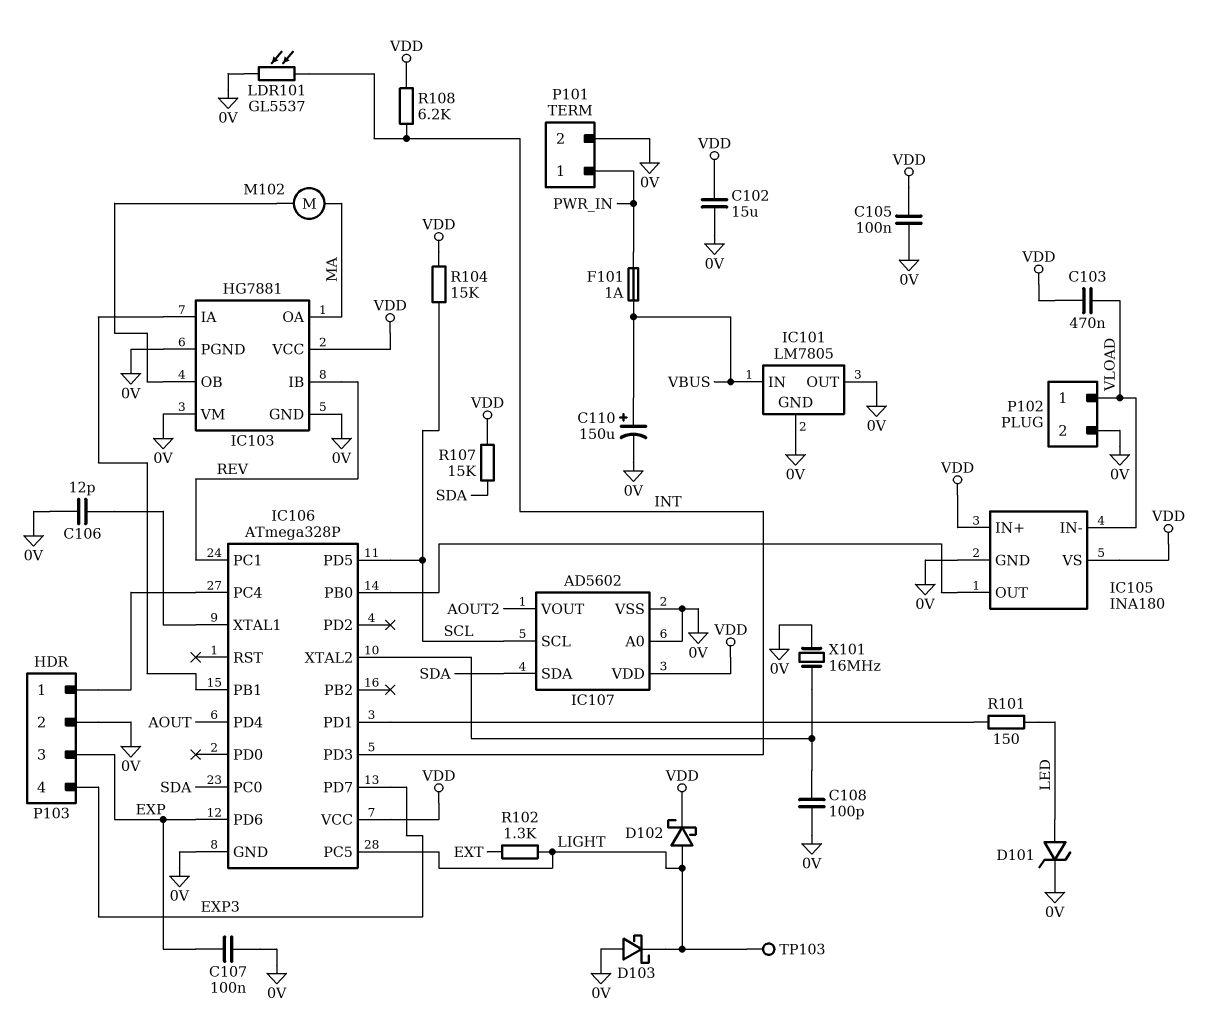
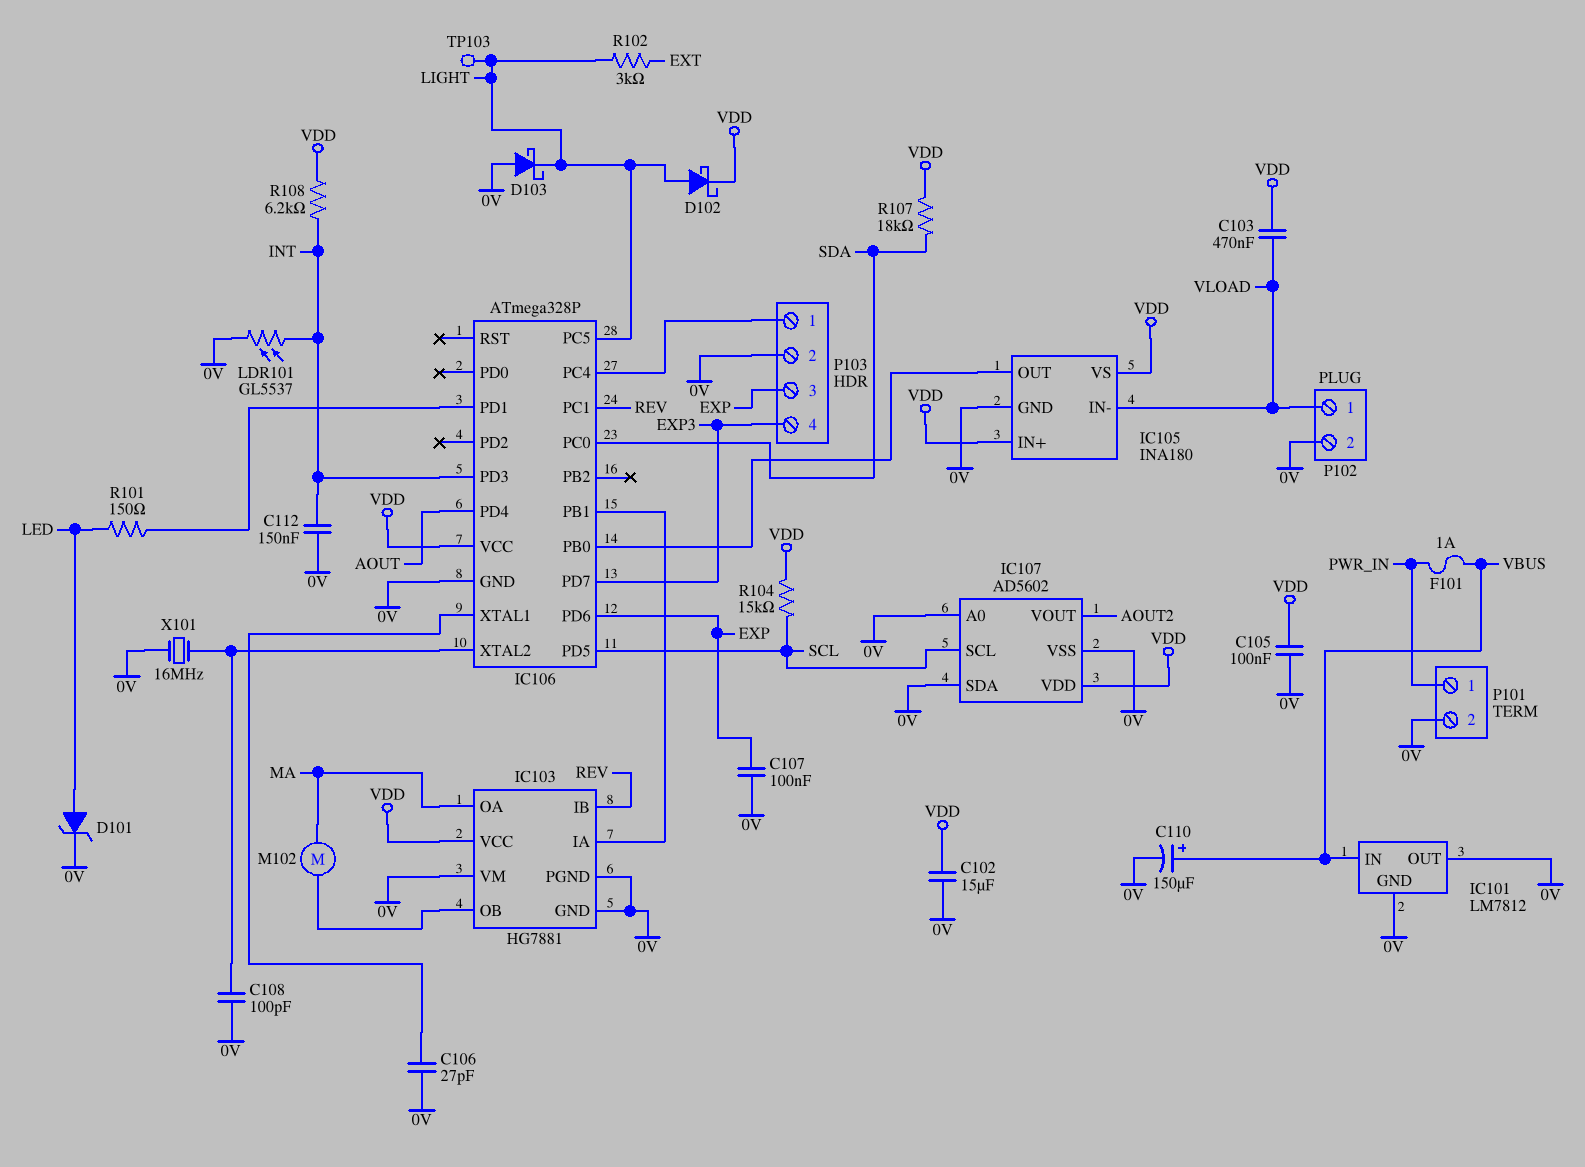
C106: 12pF (0V, IC106/XTAL1) -> 27pF (0V, IC106/XTAL1)
C112: none -> 150nF (0V, INT)
IC101: LM7805 -> LM7812
IC107 pin SDA: SDA -> 0V
R102: 1.3k (EXT, LIGHT) -> 3k (EXT, LIGHT)
R107: 15k (SDA, VDD) -> 18k (SDA, VDD)

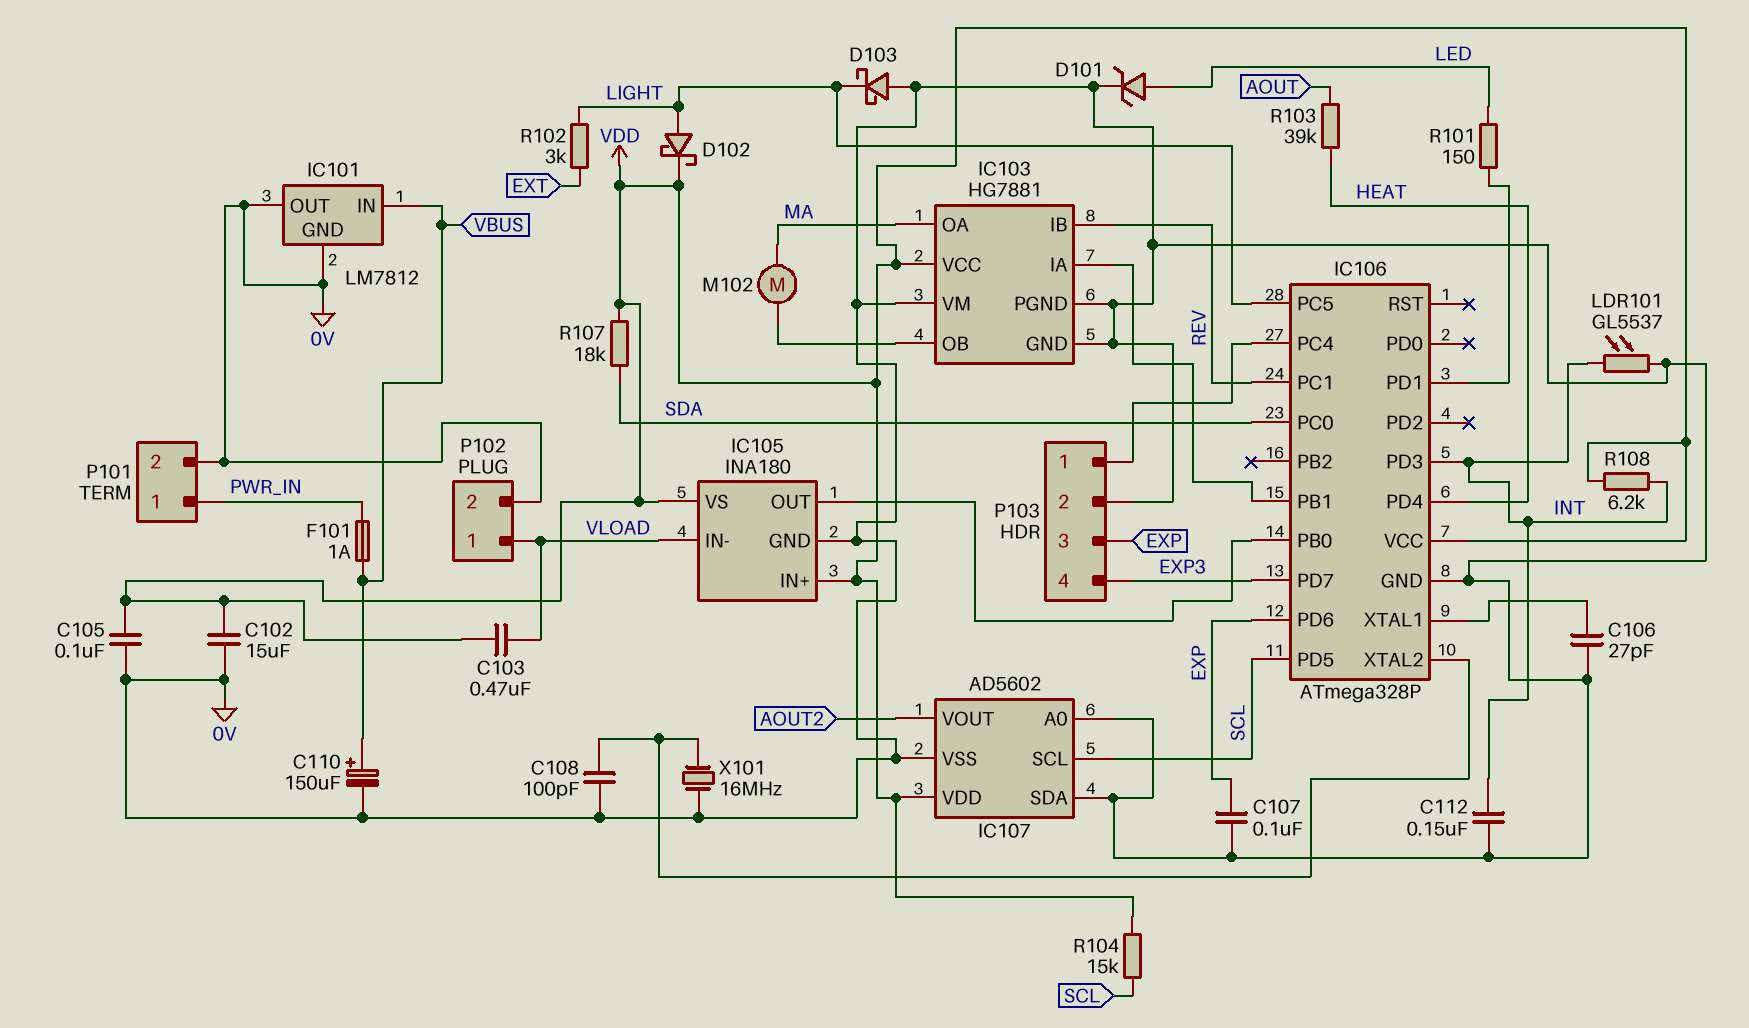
IC106 pin PD4: AOUT -> HEAT
R103: none -> 39k (AOUT, HEAT)
TP103: test point (LIGHT) -> none

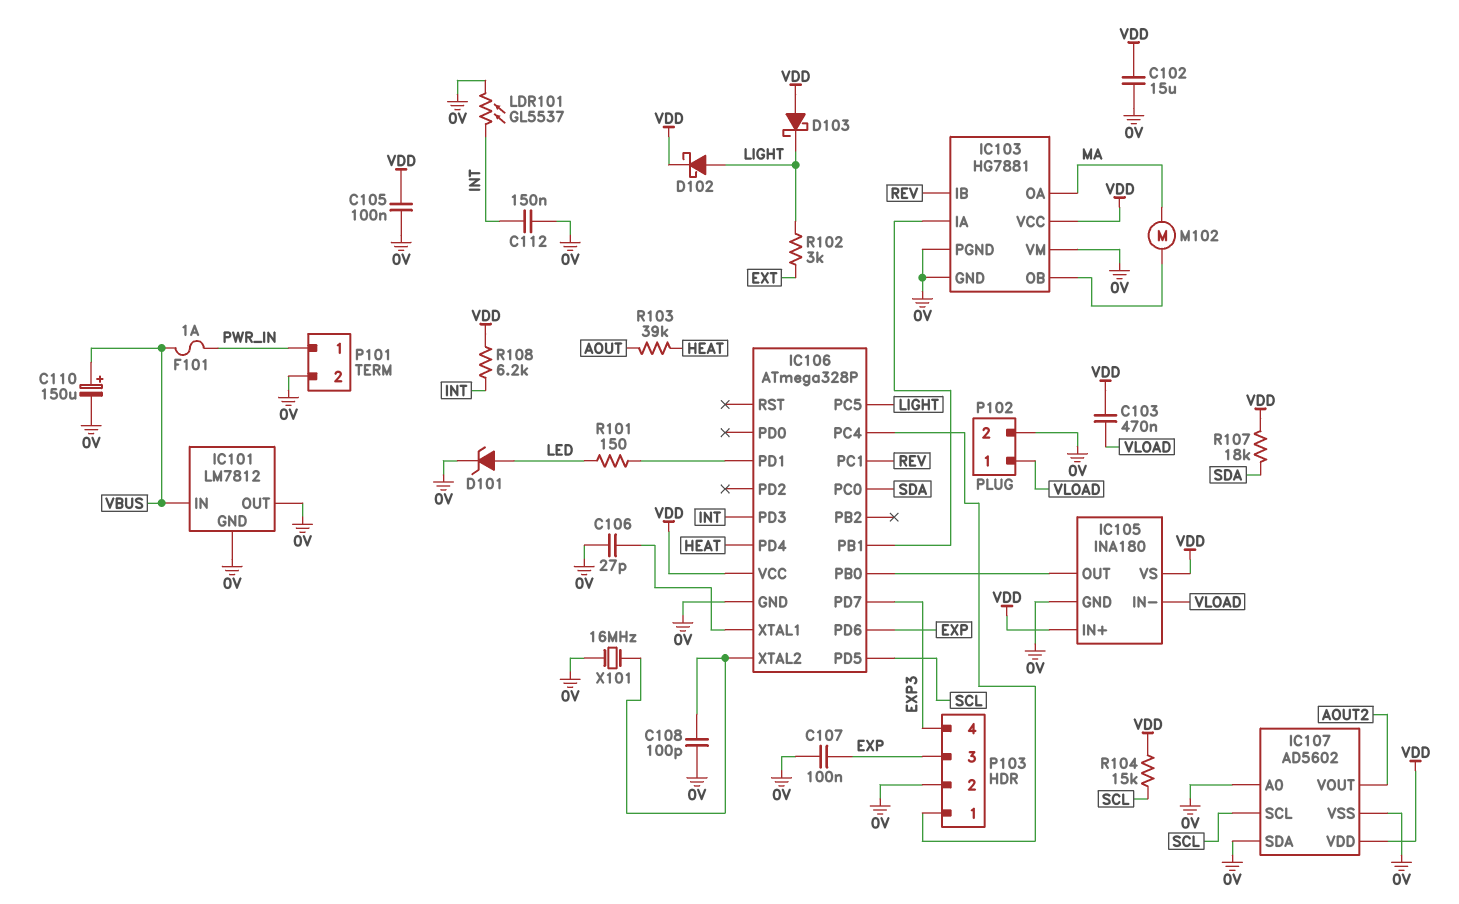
D103: schottky (A 0V, K LIGHT) -> schottky (A VDD, K LIGHT)

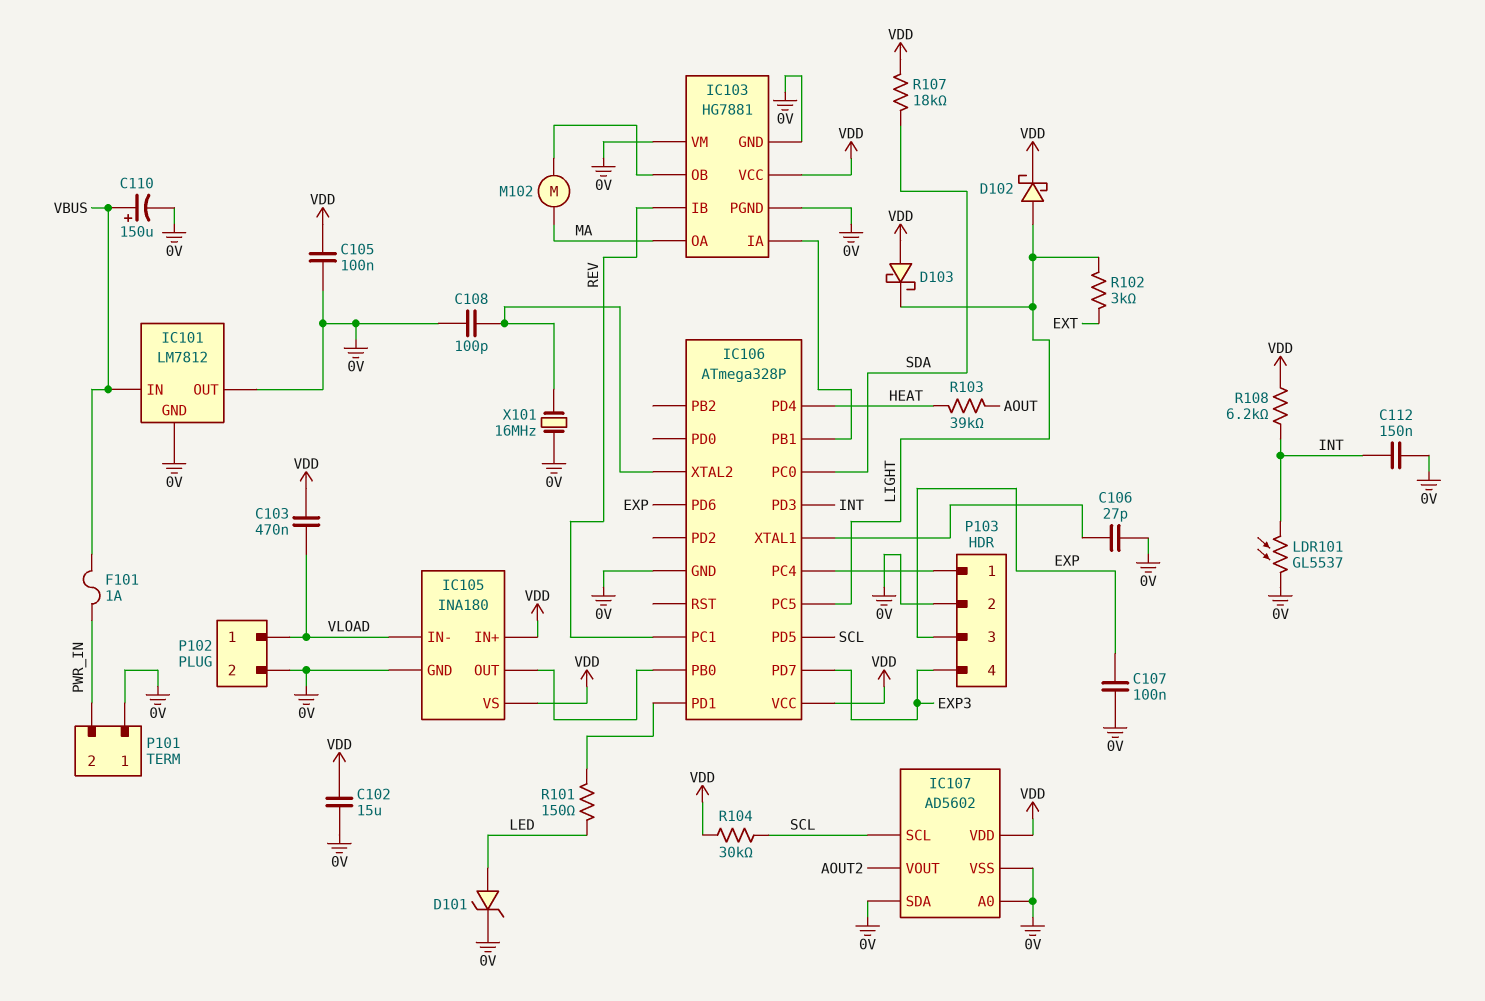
P101 pin 1: PWR_IN -> 0V
P101 pin 2: 0V -> PWR_IN
R104: 15k (SCL, VDD) -> 30k (SCL, VDD)

